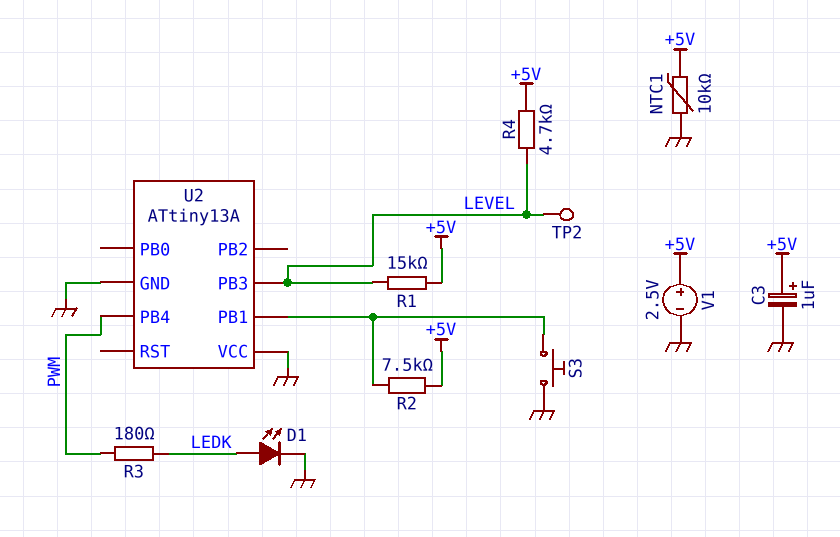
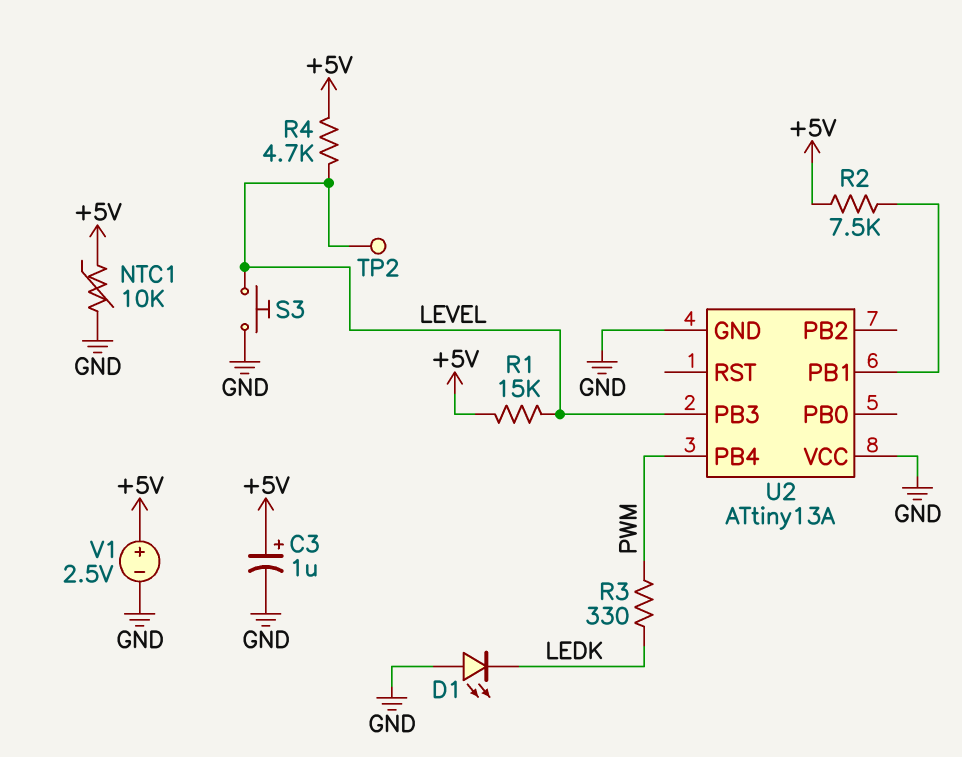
D1: LED (A LEDK, K GND) -> LED (A GND, K LEDK)
R3: 180 (LEDK, PWM) -> 330 (LEDK, PWM)
S3: button (GND, U2/PB1) -> button (GND, LEVEL)

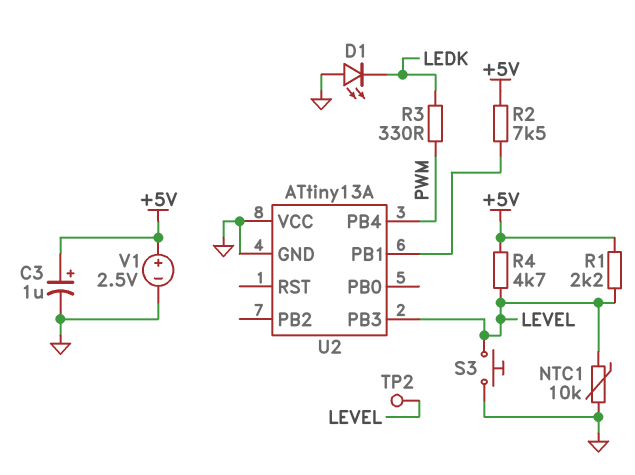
NTC1: 10k (+5V, GND) -> 10k (GND, LEVEL)
R1: 15k (+5V, LEVEL) -> 2.2k (+5V, LEVEL)

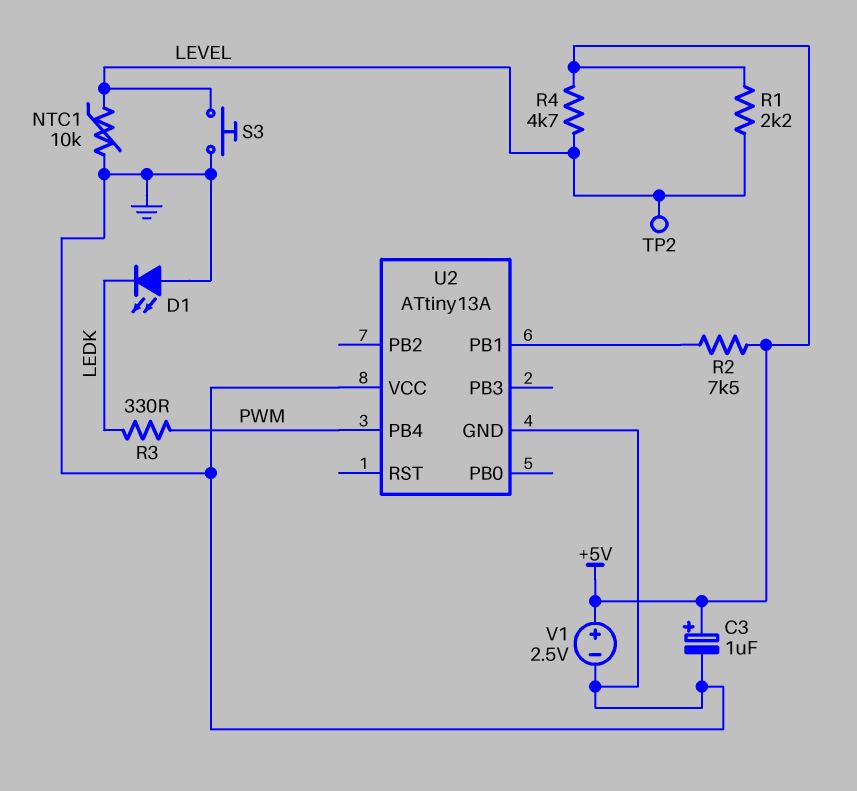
U2 pin PB3: LEVEL -> none

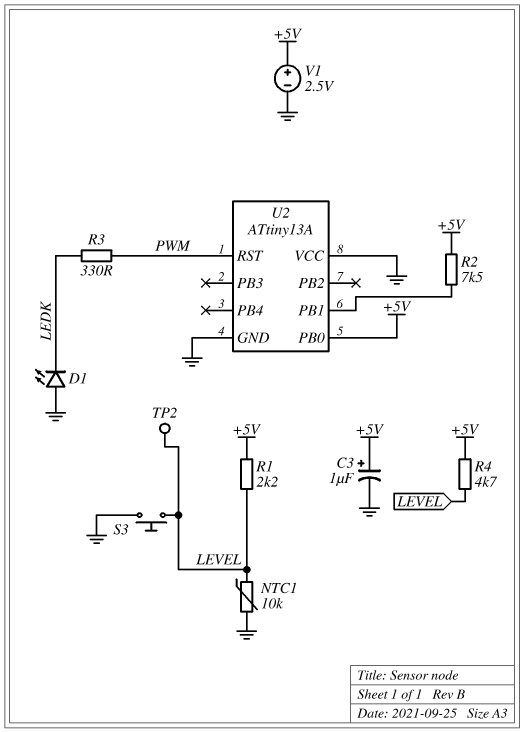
U2 pin PB0: none -> +5V
U2 pin PB4: PWM -> none
U2 pin RST: none -> PWM

